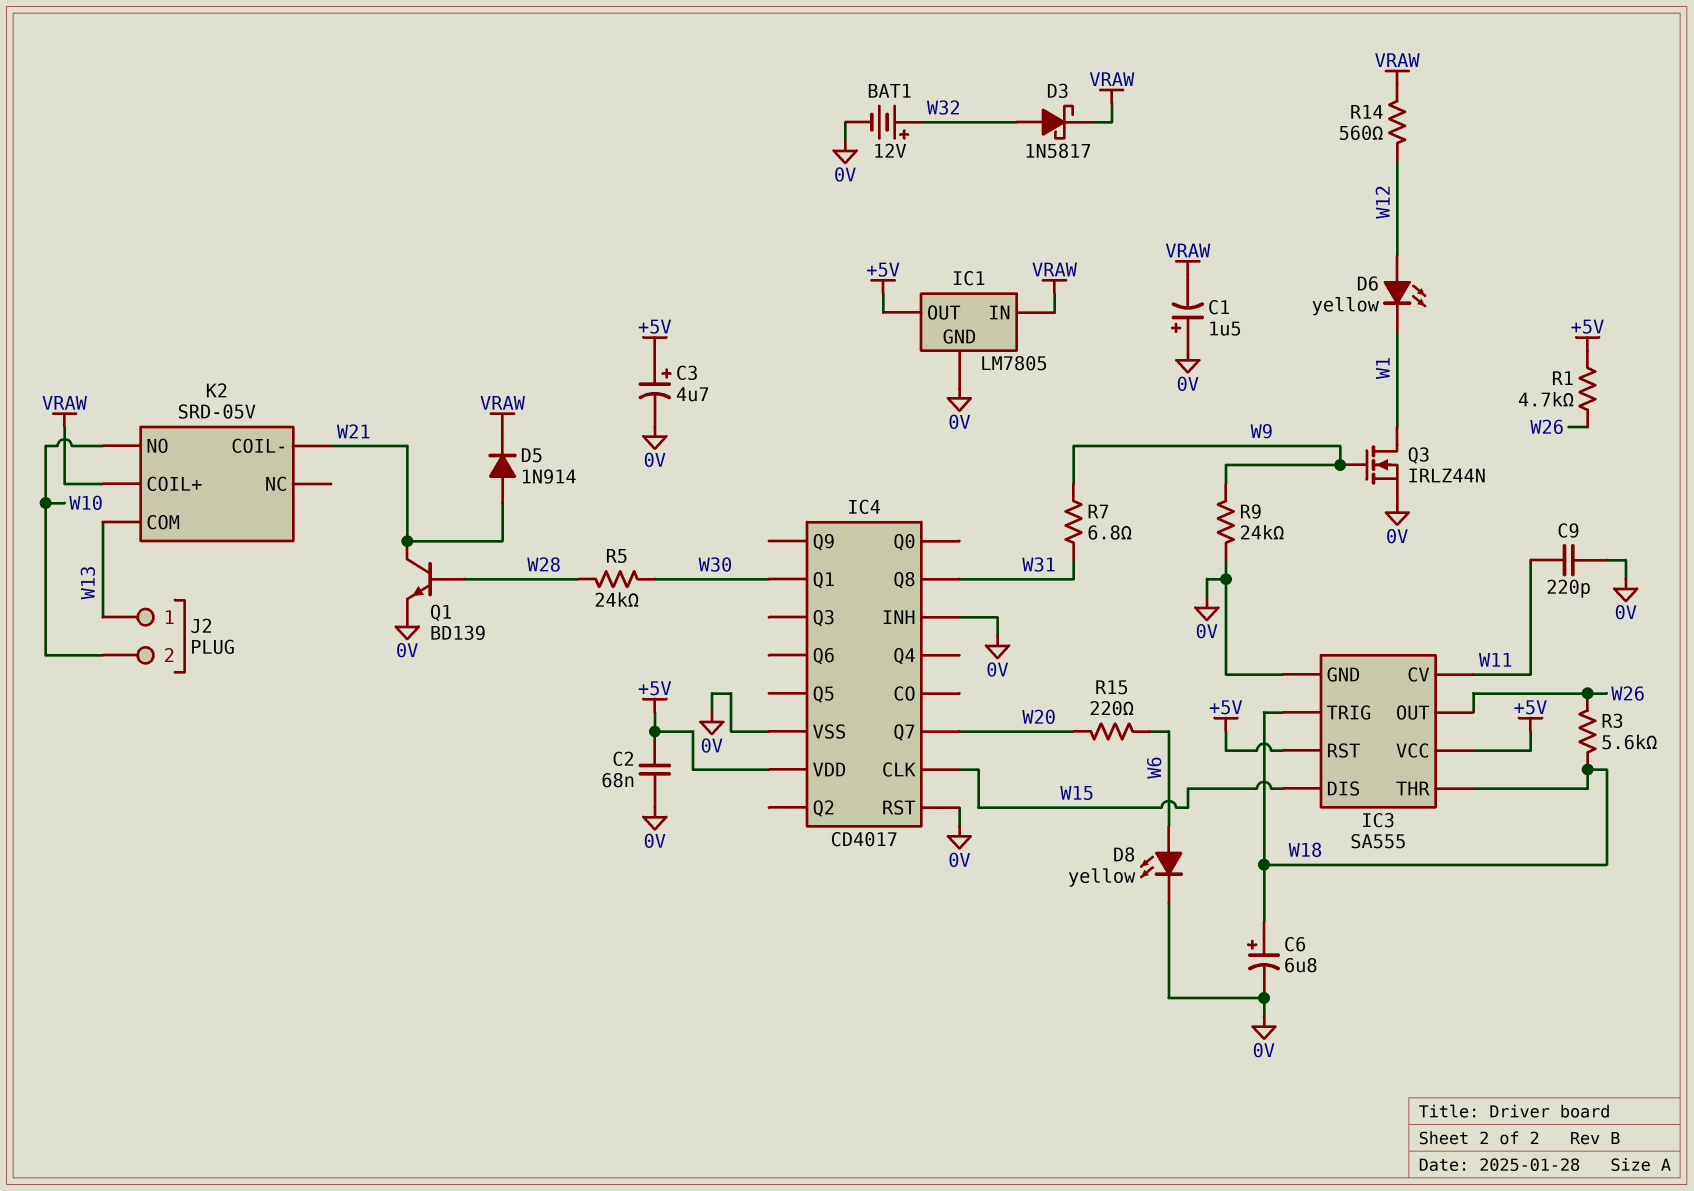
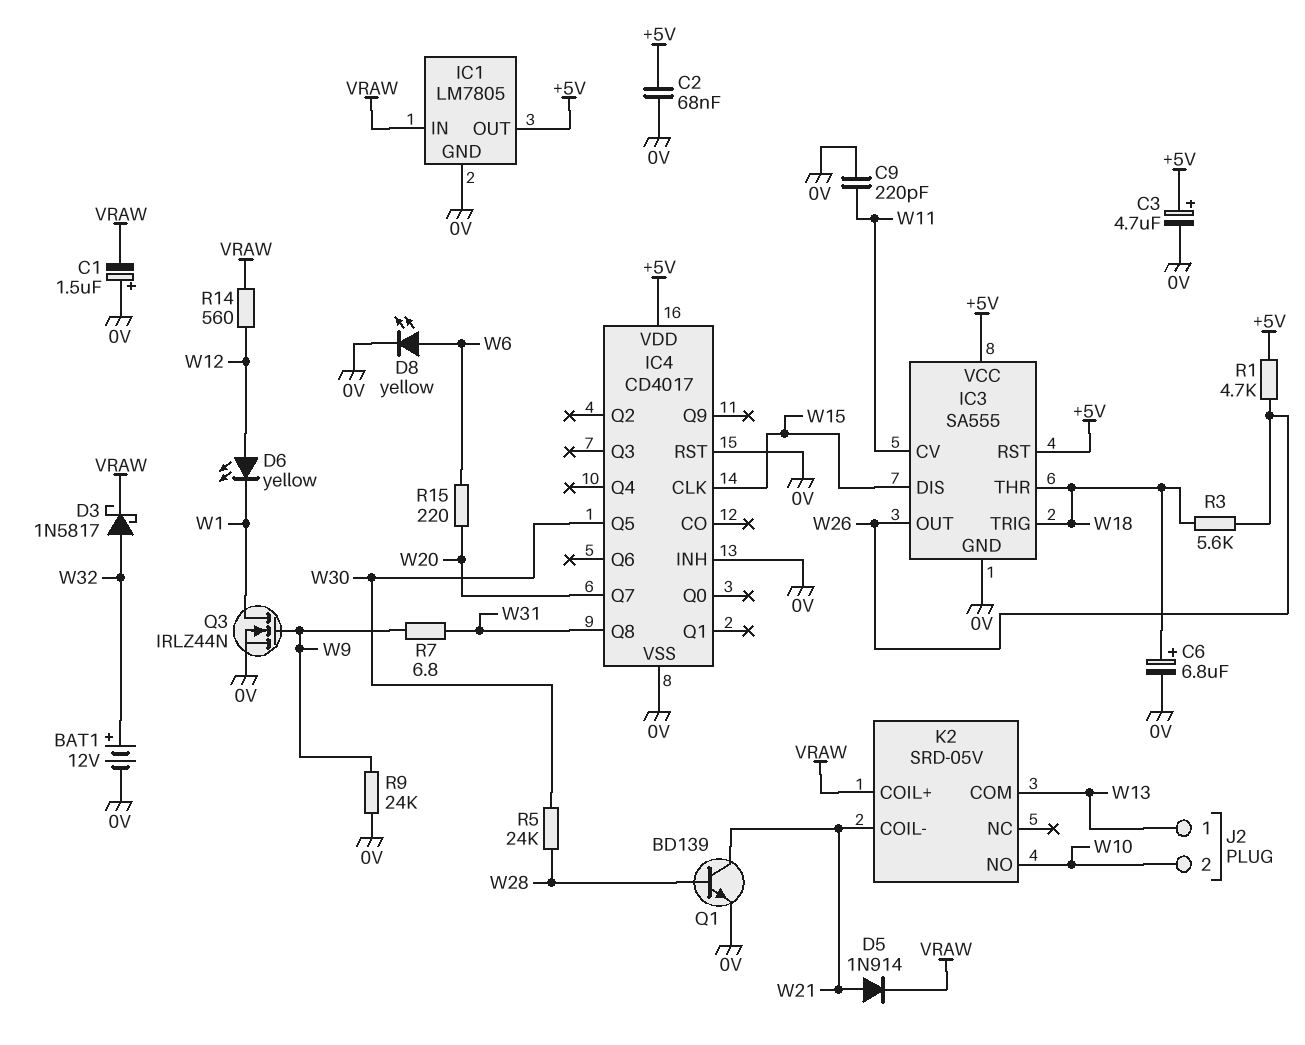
IC4 pin Q1: W30 -> none
IC4 pin Q5: none -> W30

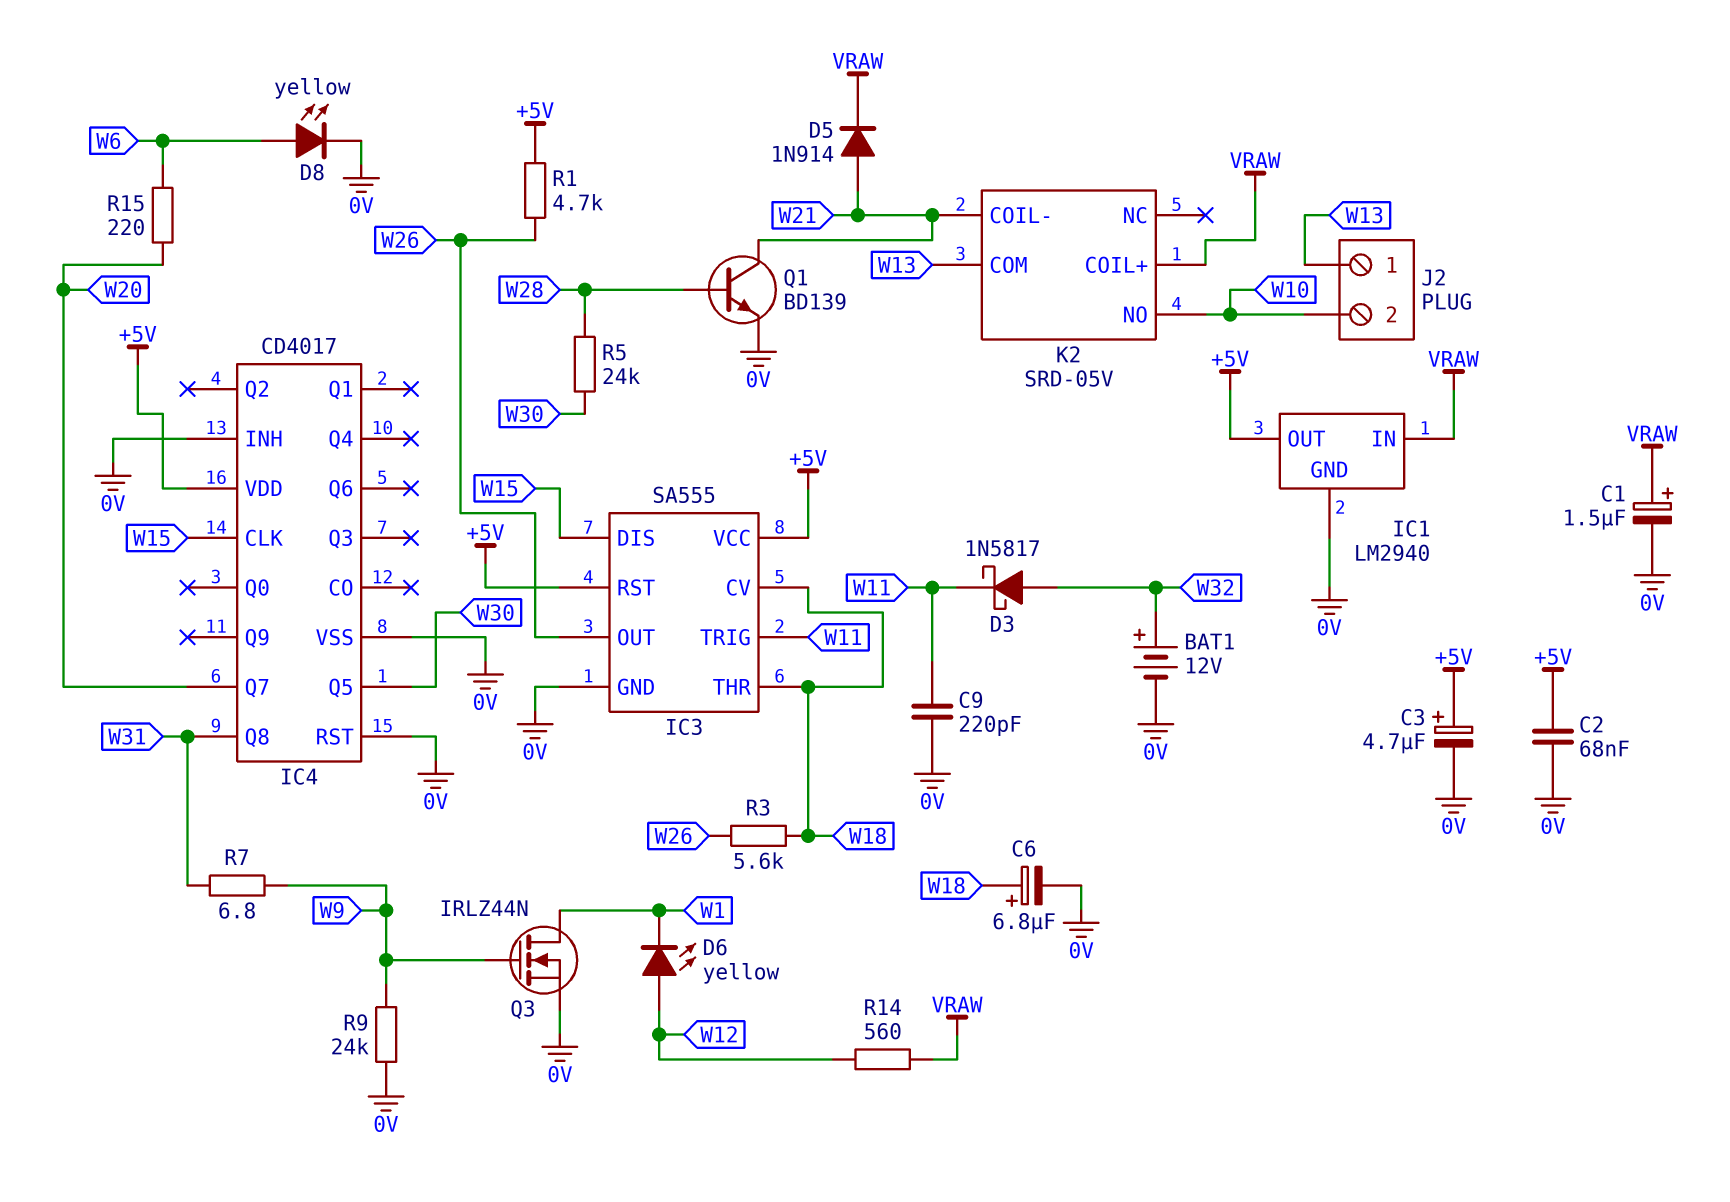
C1: 1.5uF (plus 0V, minus VRAW) -> 1.5uF (plus VRAW, minus 0V)
D3: schottky 1N5817 (A W32, K VRAW) -> schottky 1N5817 (A W32, K W11)
IC1: LM7805 -> LM2940
IC3 pin CV: W11 -> W18
IC3 pin TRIG: W18 -> W11

